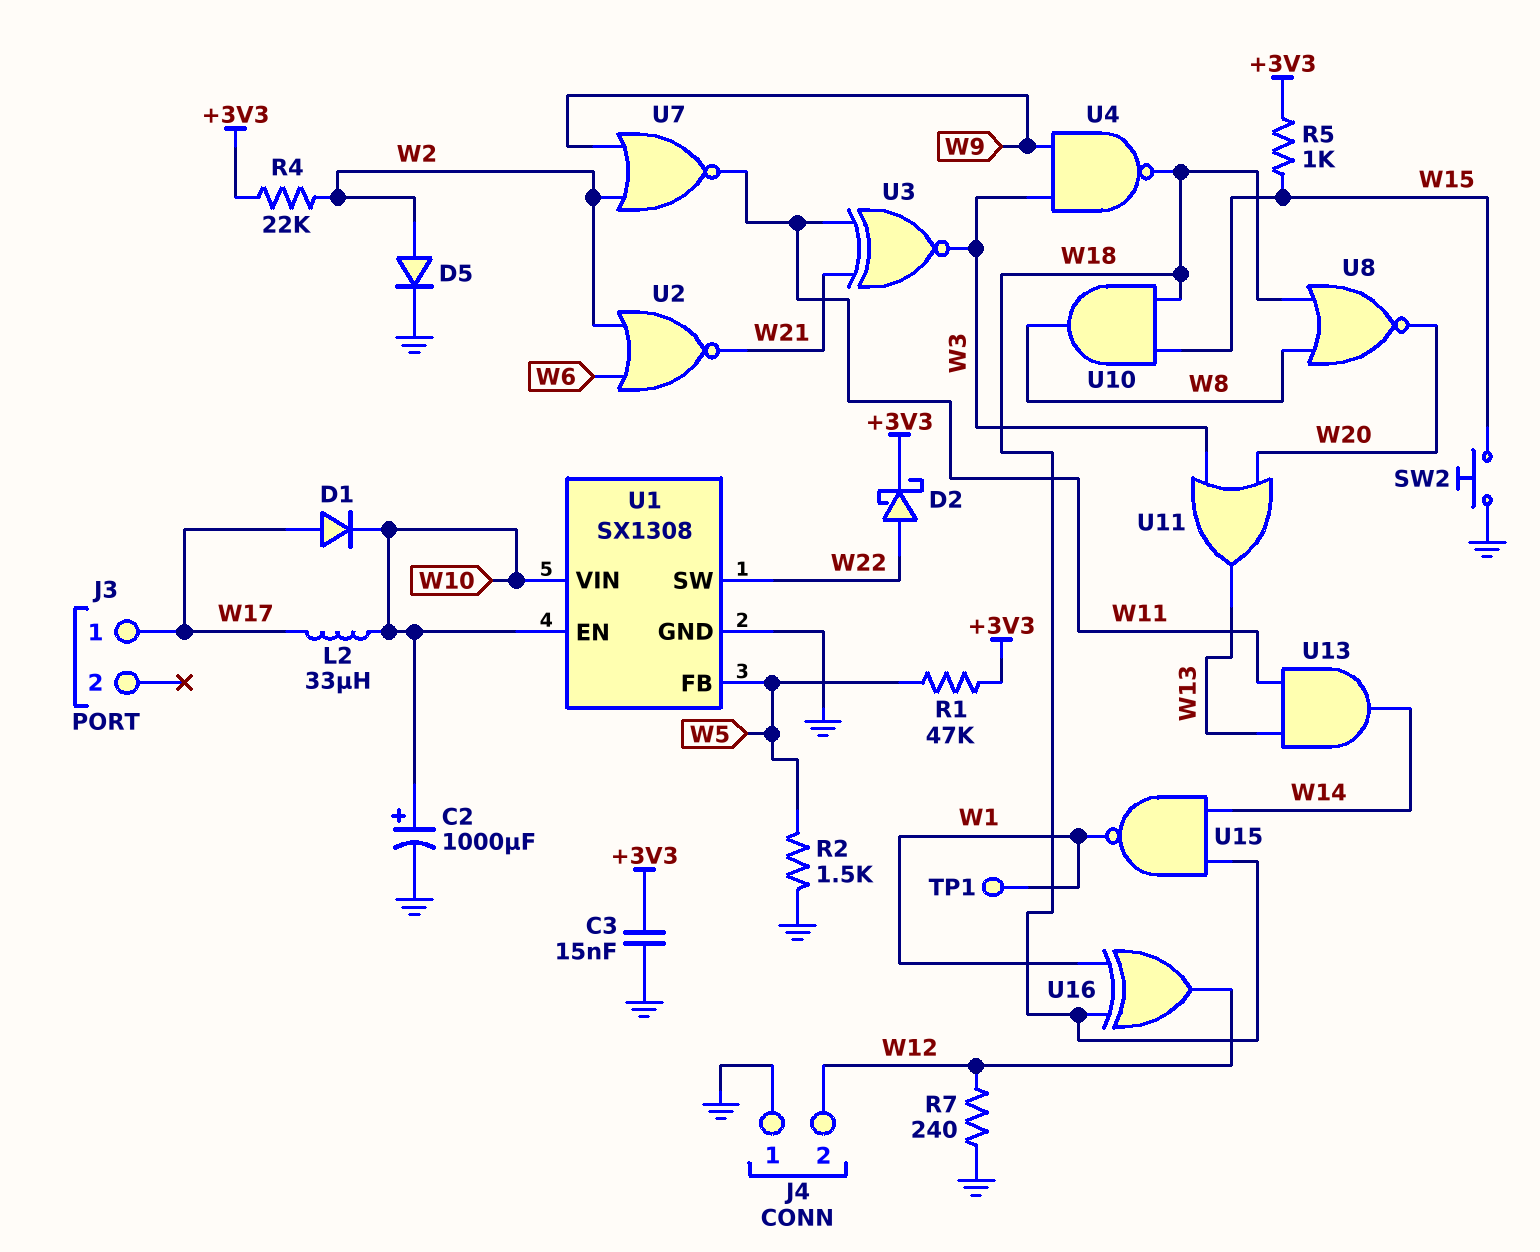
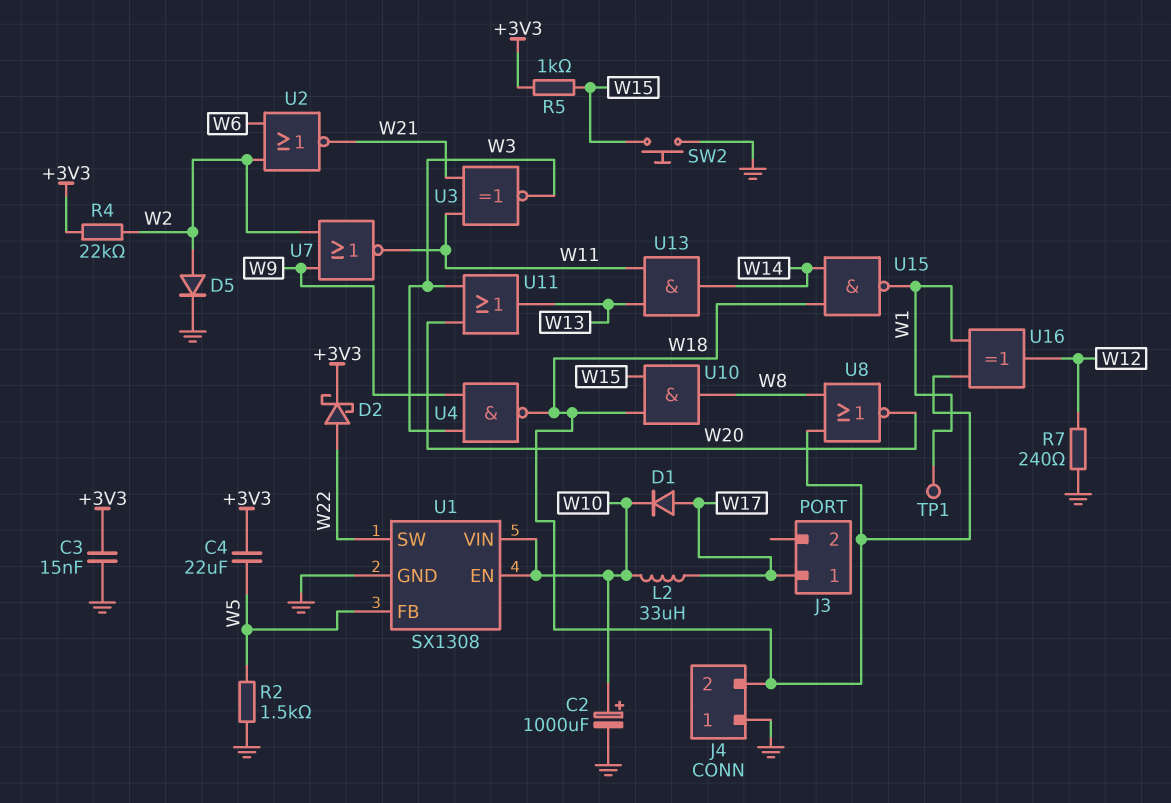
C4: none -> 22uF (+3V3, W5)
J4 pin 2: W12 -> W18
R1: 47k (+3V3, W5) -> none

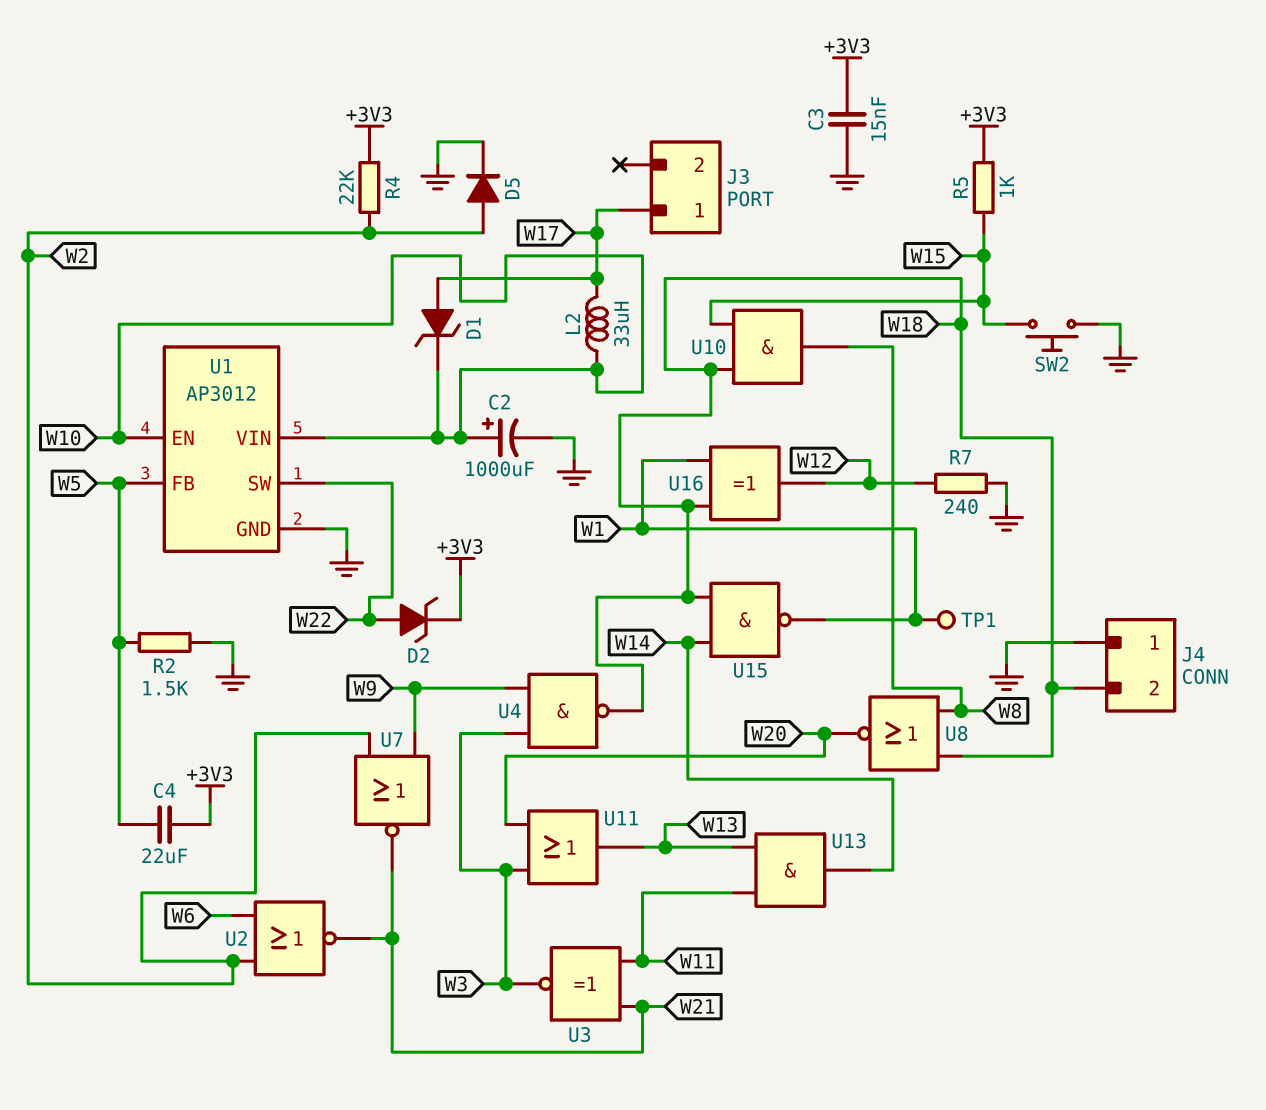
D1: diode (A W17, K W10) -> zener (A W17, K W10)
D2: schottky (A W22, K +3V3) -> zener (A W22, K +3V3)
U1: SX1308 -> AP3012
U7: NOR (in W2, in W9, out W11) -> NOR (in W2, in W9, out W21)

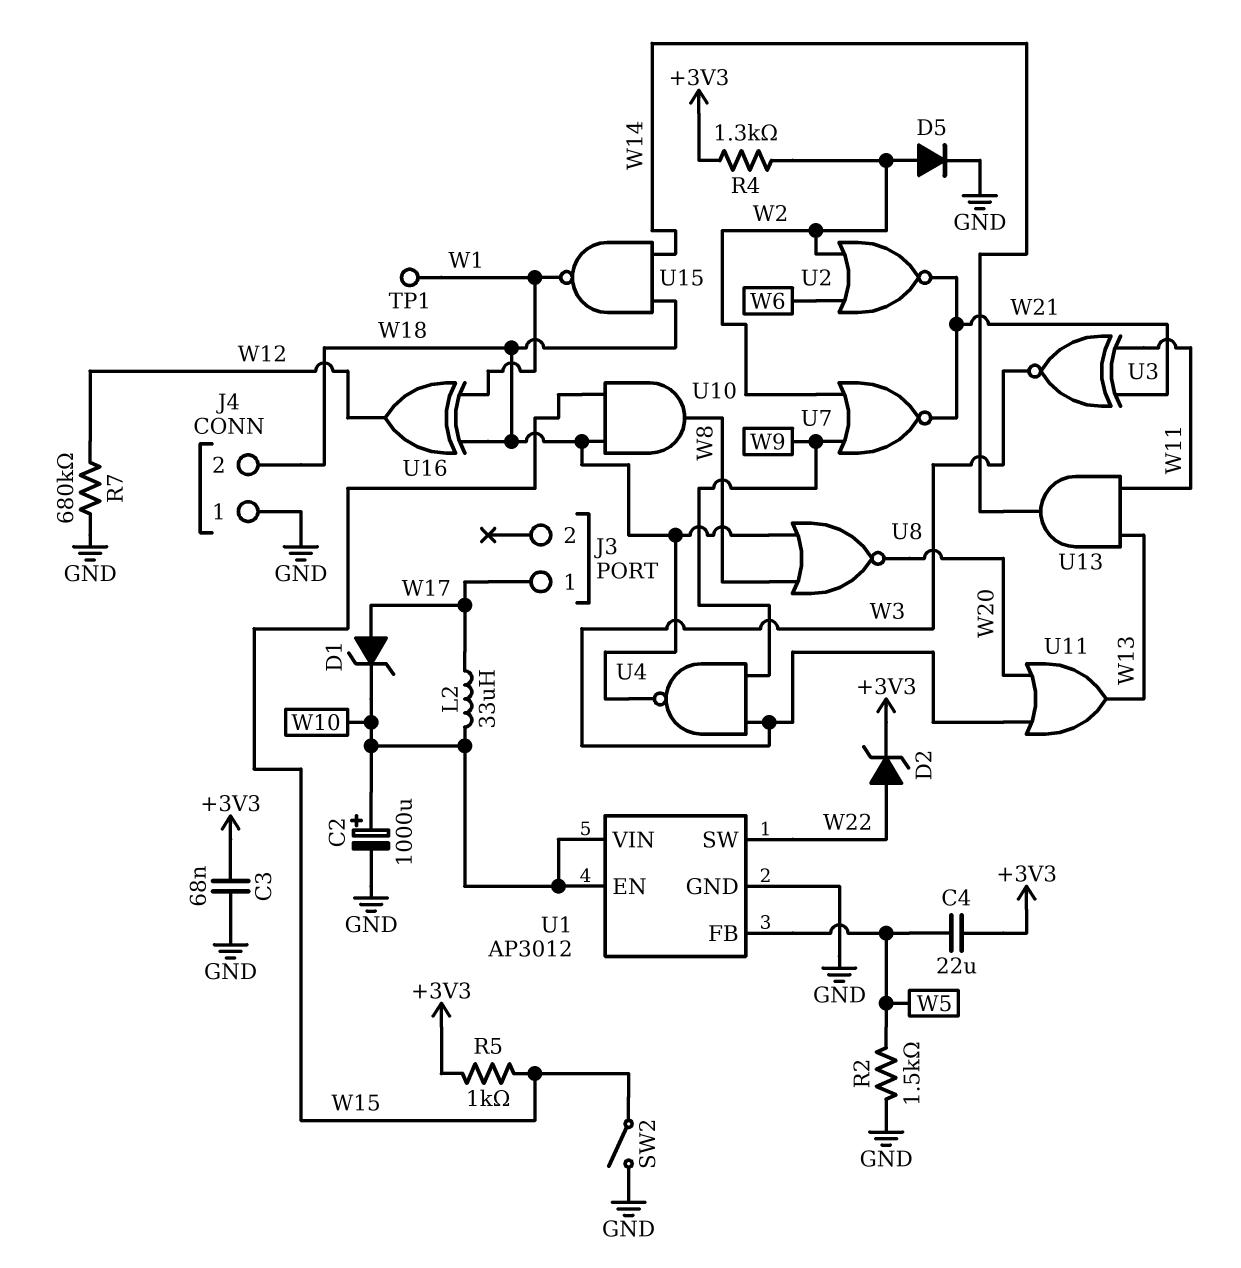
C3: 15nF (+3V3, GND) -> 68nF (+3V3, GND)
R4: 22k (+3V3, W2) -> 1.3k (+3V3, W2)
R7: 240 (GND, W12) -> 680k (GND, W12)
SW2: button (GND, W15) -> switch (GND, W15)

